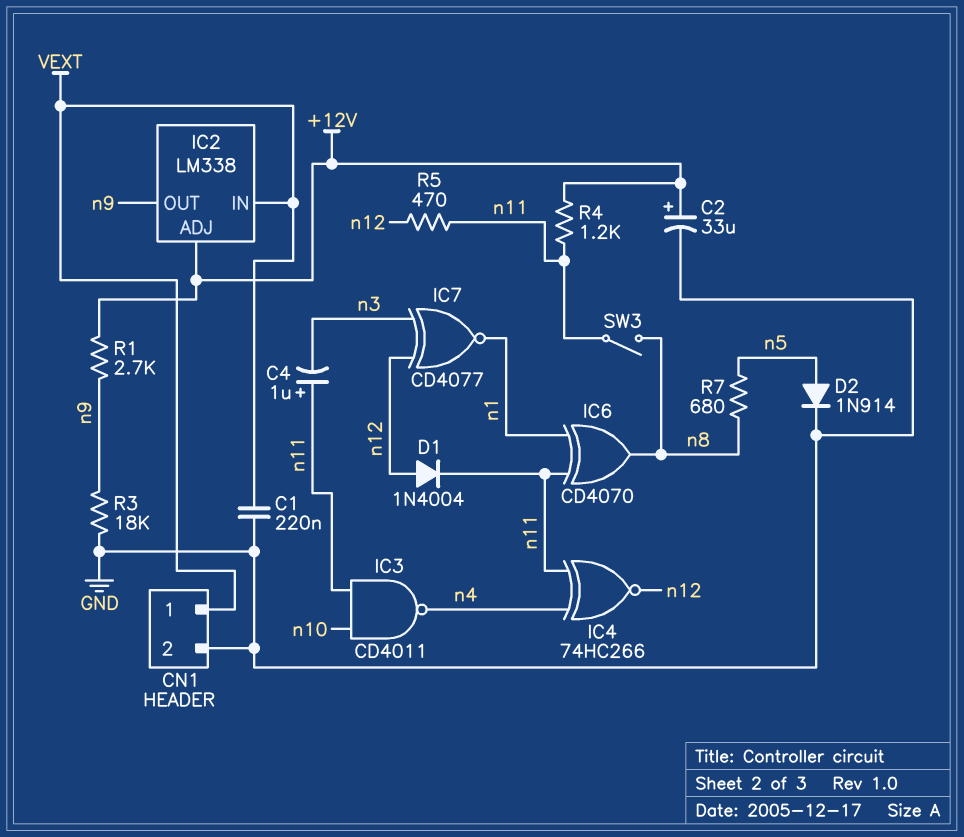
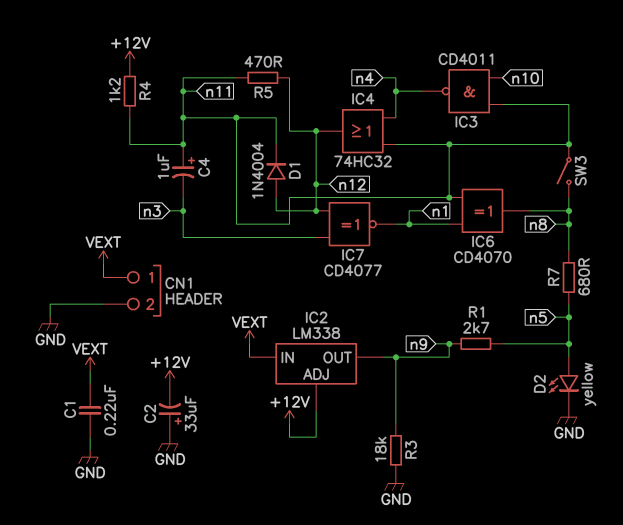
C2: 33uF (plus +12V, minus GND) -> 33uF (plus GND, minus +12V)
D2: diode 1N914 (A n5, K GND) -> LED yellow (A n5, K GND)
IC4: XNOR 74HC266 (in n4, in n11, out n12) -> OR 74HC32 (in n4, in n11, out n12)
R1: 2.7k (+12V, n9) -> 2.7k (n5, n9)

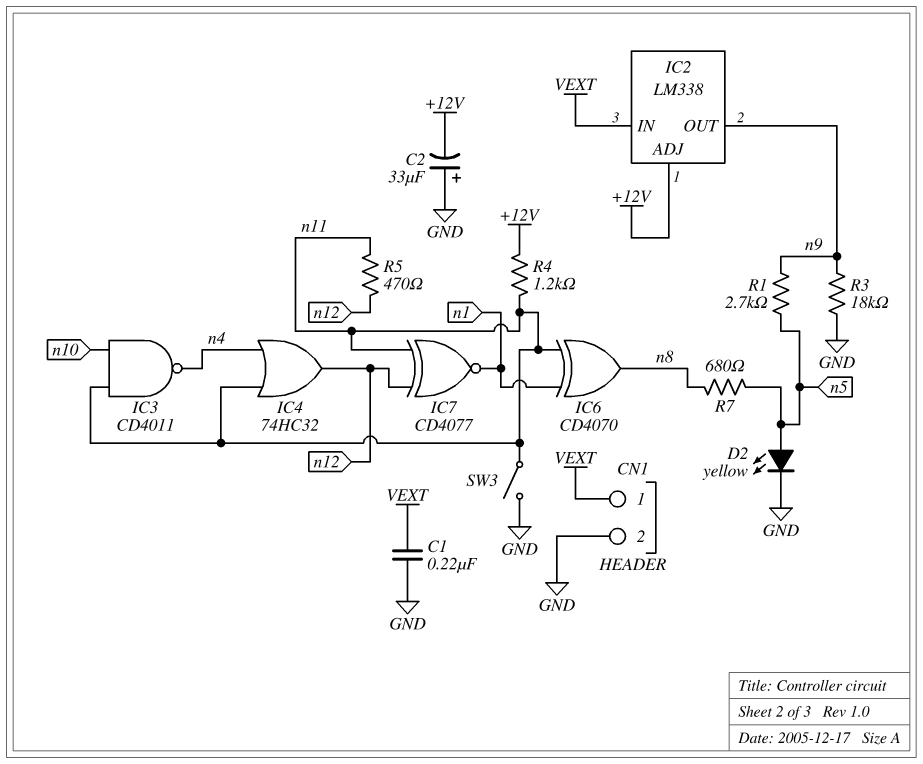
C4: 1uF (plus n11, minus n3) -> none
D1: diode 1N4004 (A n12, K n11) -> none
IC7: XNOR CD4077 (in n3, in n12, out n1) -> XNOR CD4077 (in n11, in n12, out n1)
SW3: switch (n8, n11) -> switch (GND, n11)

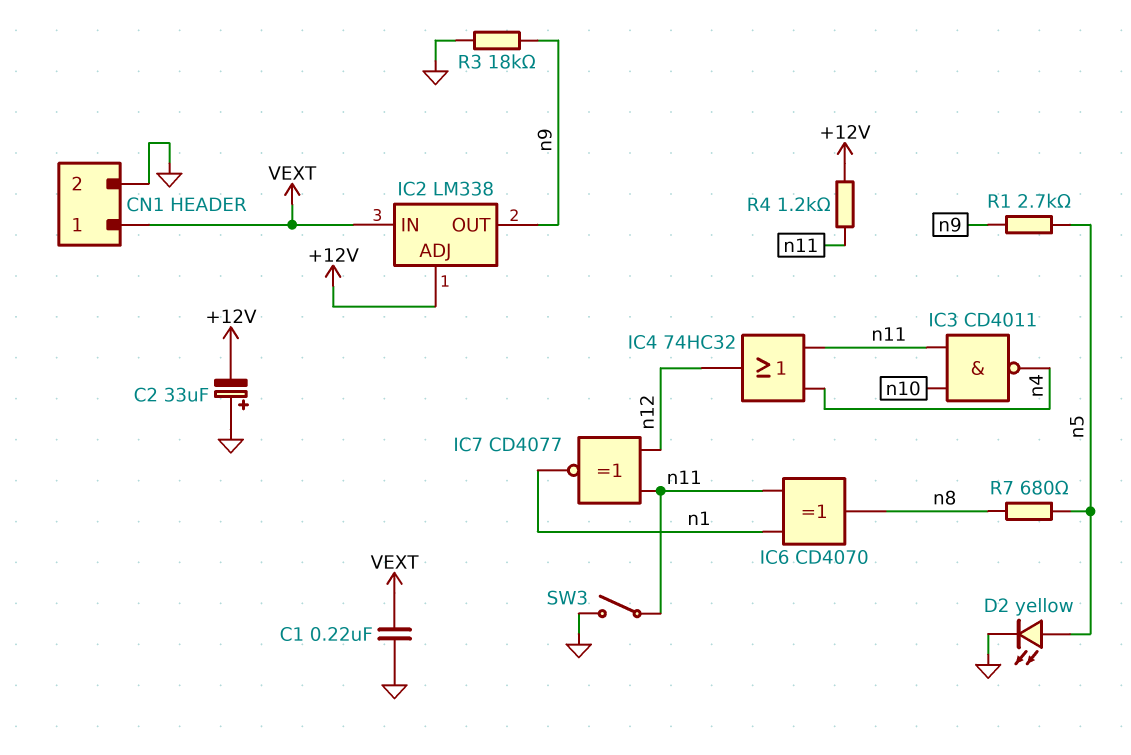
R5: 470 (n11, n12) -> none

